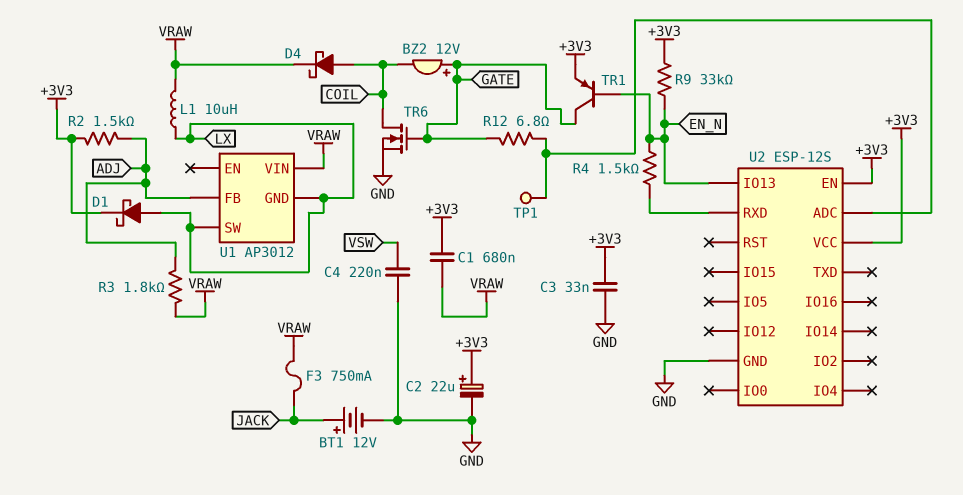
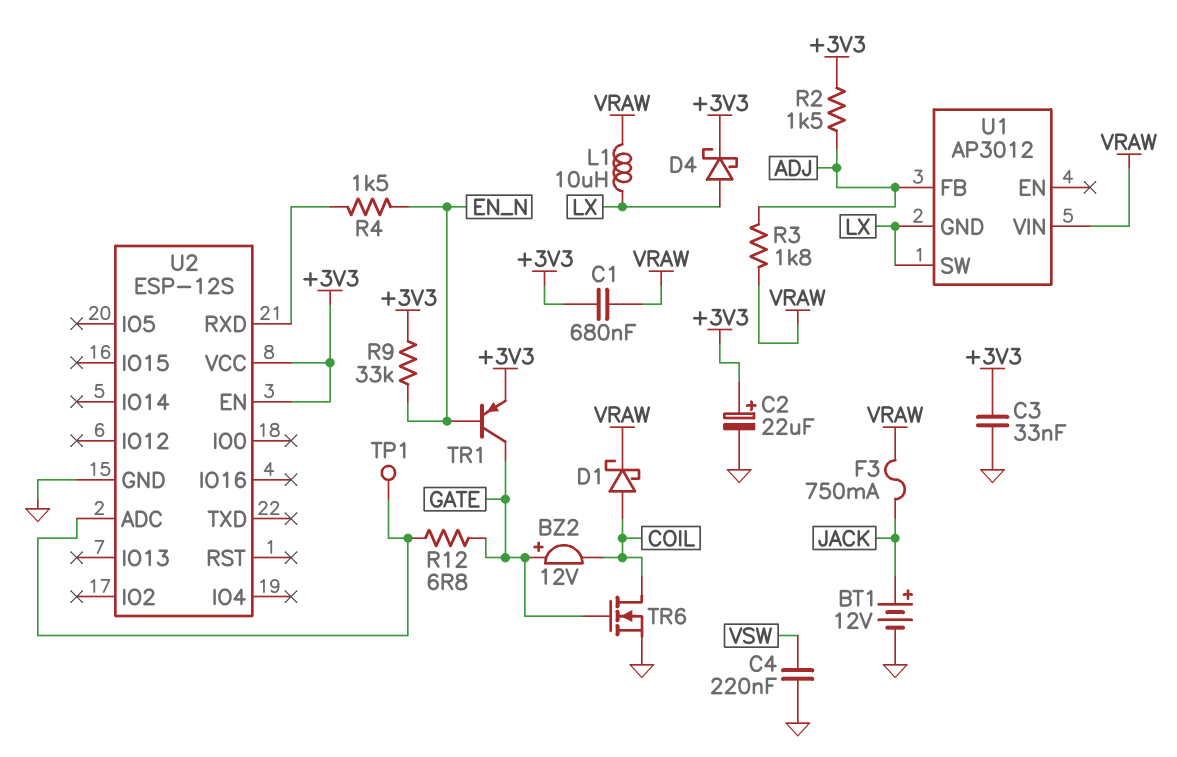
D1: schottky (A LX, K +3V3) -> schottky (A COIL, K VRAW)
D4: schottky (A COIL, K VRAW) -> schottky (A LX, K +3V3)
U2 pin IO13: EN_N -> none

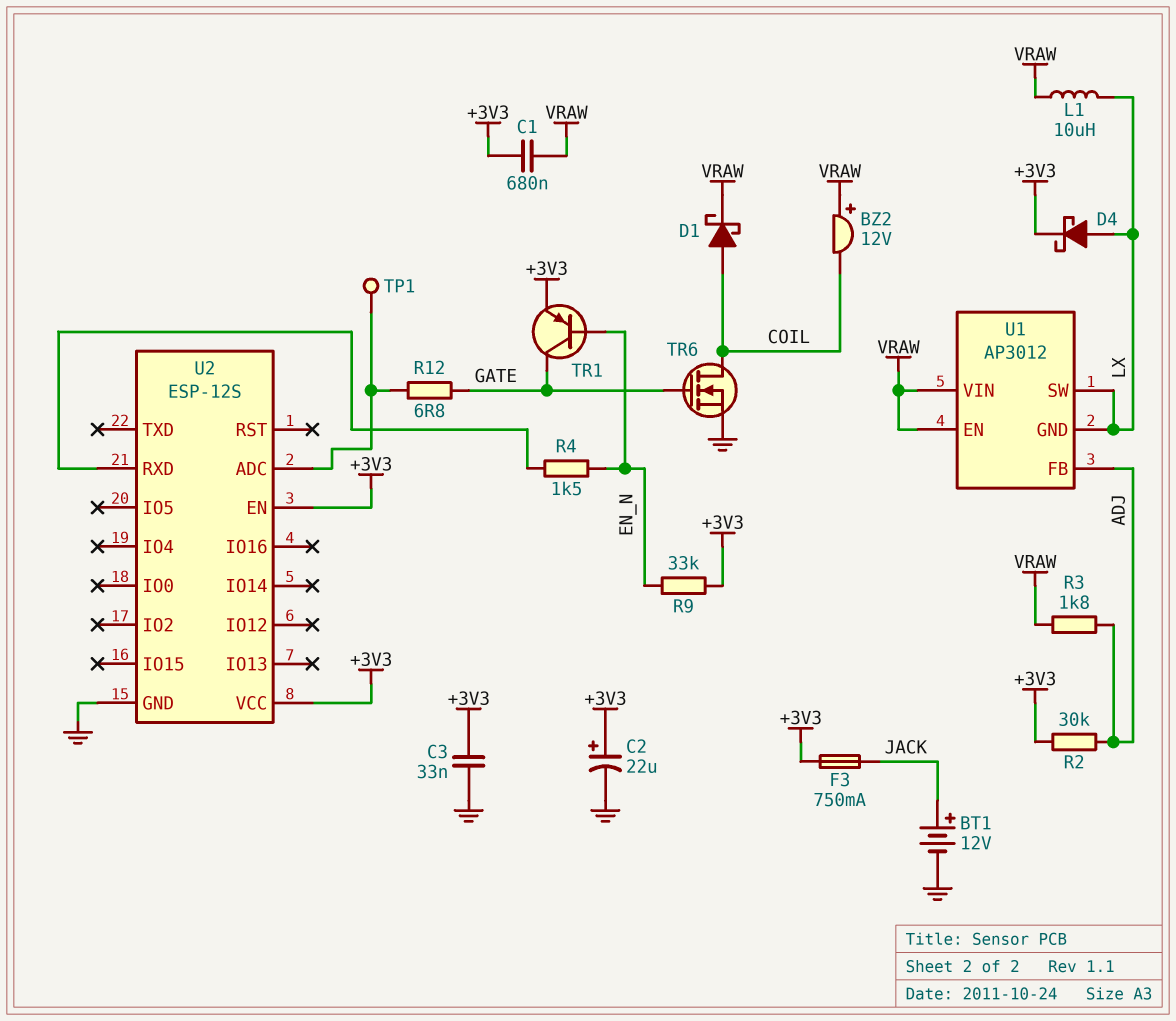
BZ2: buzzer 12V (plus GATE, minus COIL) -> buzzer 12V (plus VRAW, minus COIL)
C4: 220nF (GND, VSW) -> none
F3: 750mA (JACK, VRAW) -> 750mA (+3V3, JACK)
R2: 1.5k (+3V3, ADJ) -> 30k (+3V3, ADJ)
U1 pin EN: none -> VRAW

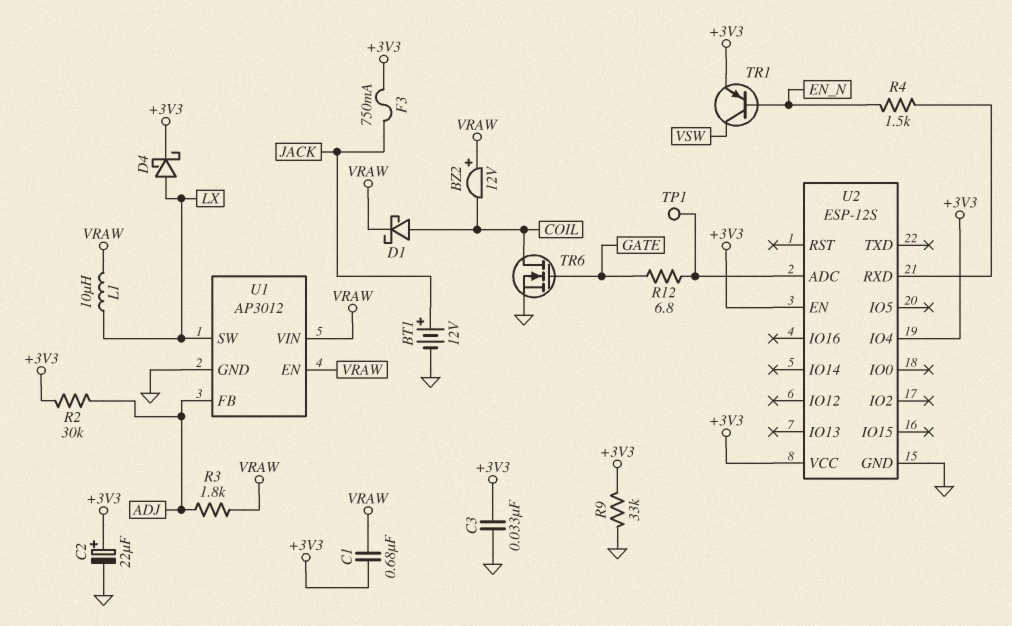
R9: 33k (+3V3, EN_N) -> 33k (+3V3, GND)
TR1: PNP (B EN_N, C GATE, E +3V3) -> PNP (B EN_N, C VSW, E +3V3)
U1 pin GND: LX -> GND
U2 pin IO4: none -> +3V3

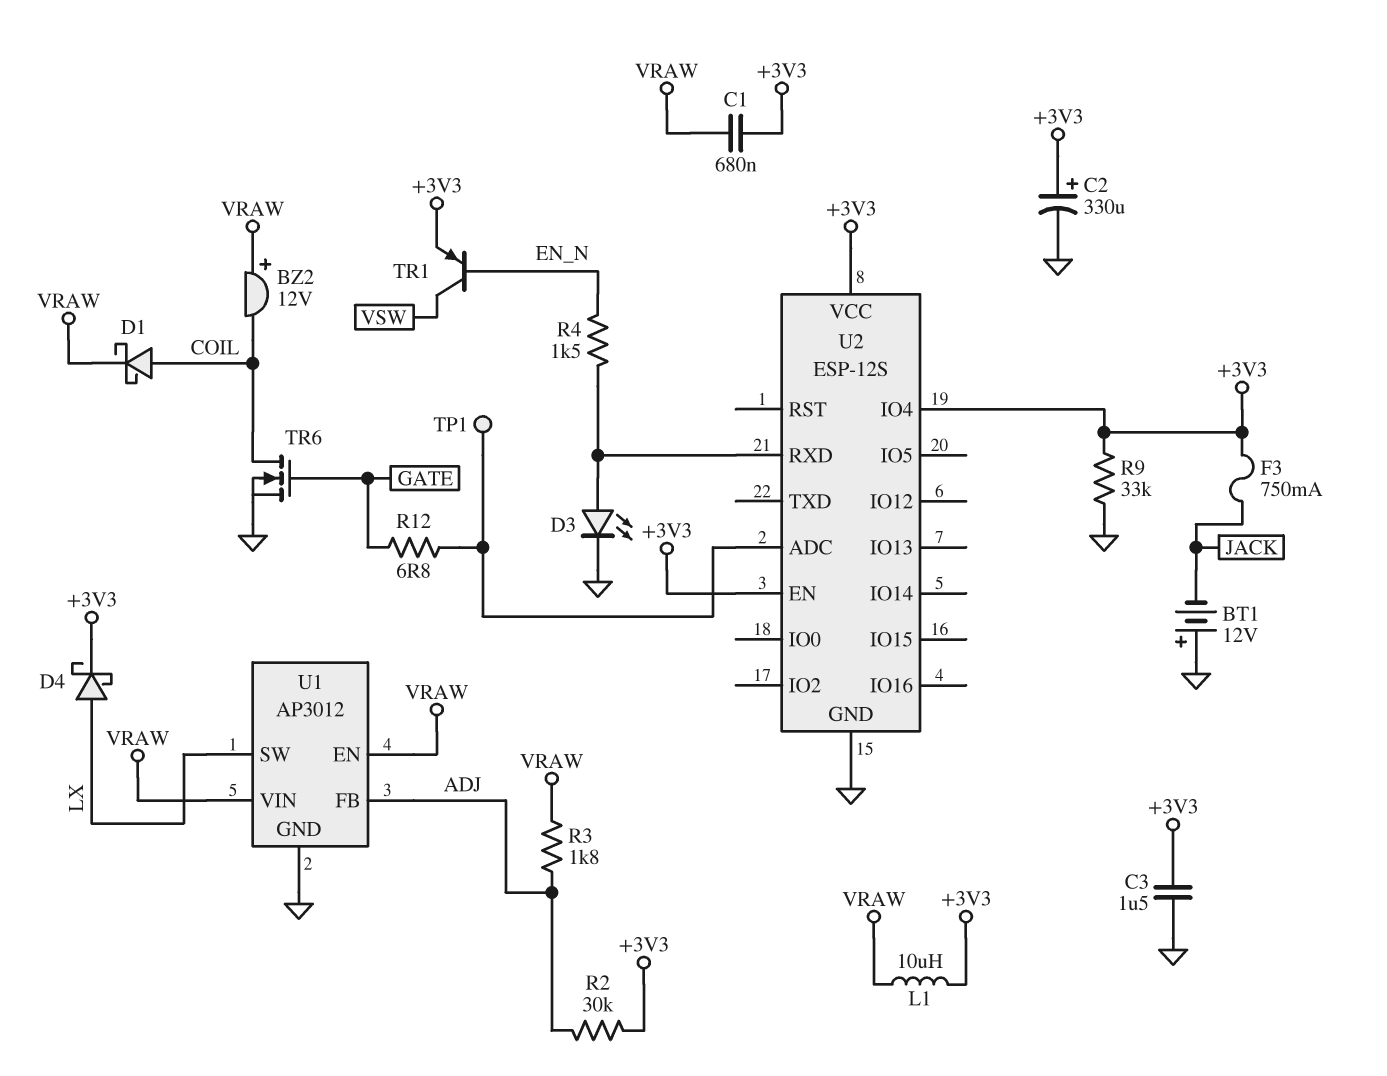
BT1: 12V (plus JACK, minus GND) -> 12V (plus GND, minus JACK)
C2: 22uF (plus +3V3, minus GND) -> 330uF (plus +3V3, minus GND)
C3: 33nF (+3V3, GND) -> 1.5uF (+3V3, GND)
D3: none -> LED (A U2/RXD, K GND)
L1: 10uH (LX, VRAW) -> 10uH (+3V3, VRAW)

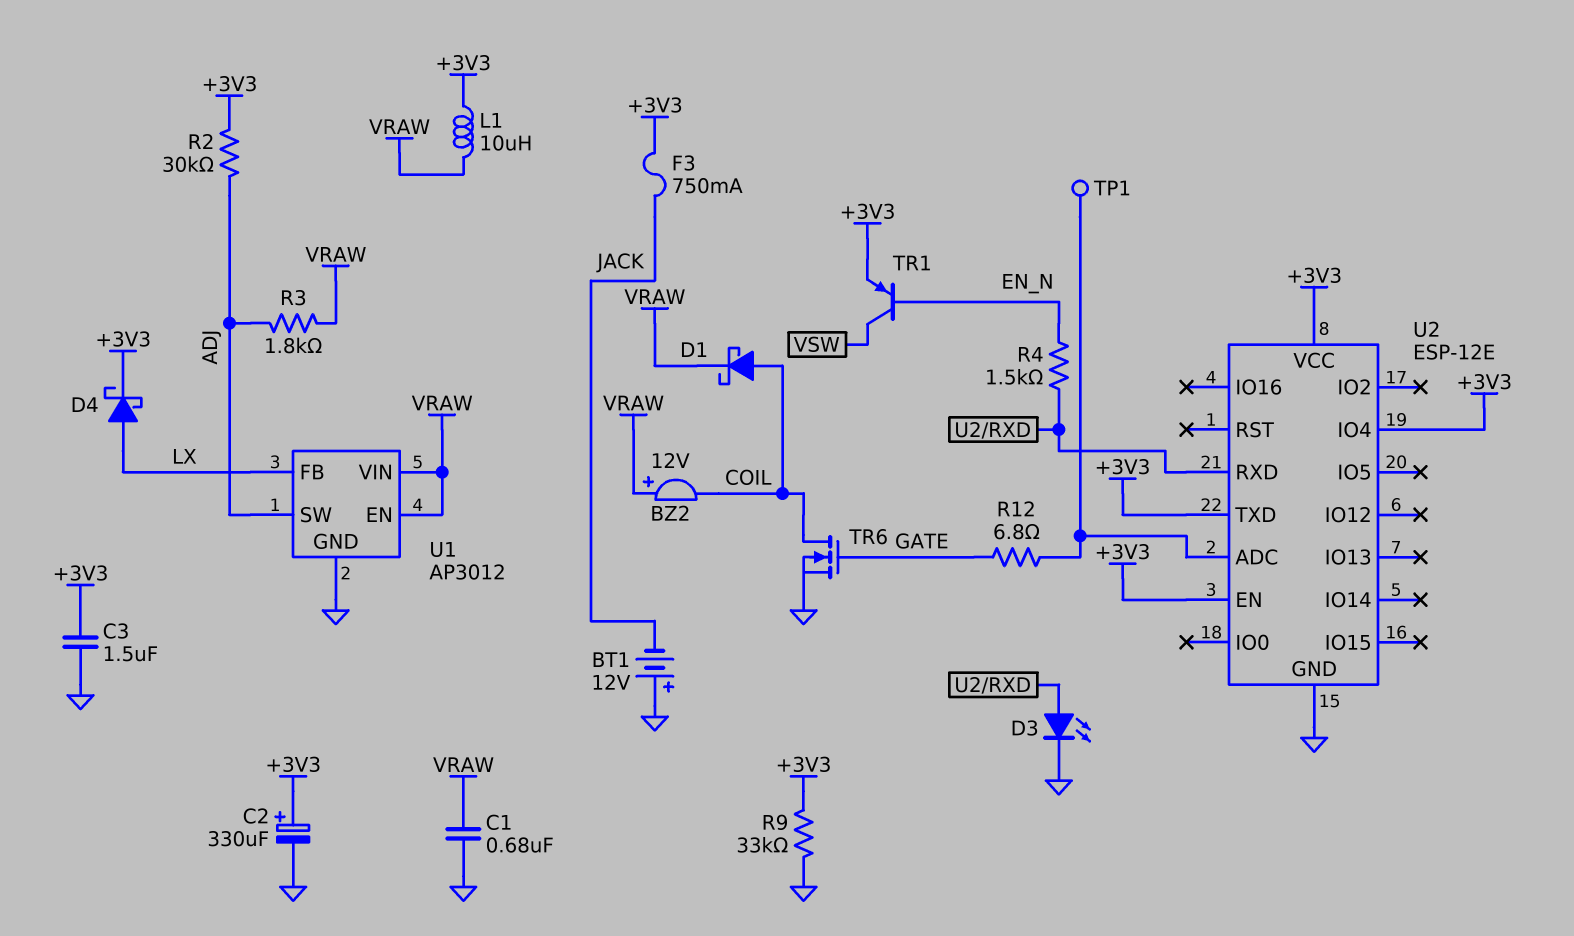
C1: 680nF (+3V3, VRAW) -> 680nF (GND, VRAW)
U1 pin FB: ADJ -> LX
U1 pin SW: LX -> ADJ
U2: ESP-12S -> ESP-12E
U2 pin TXD: none -> +3V3

